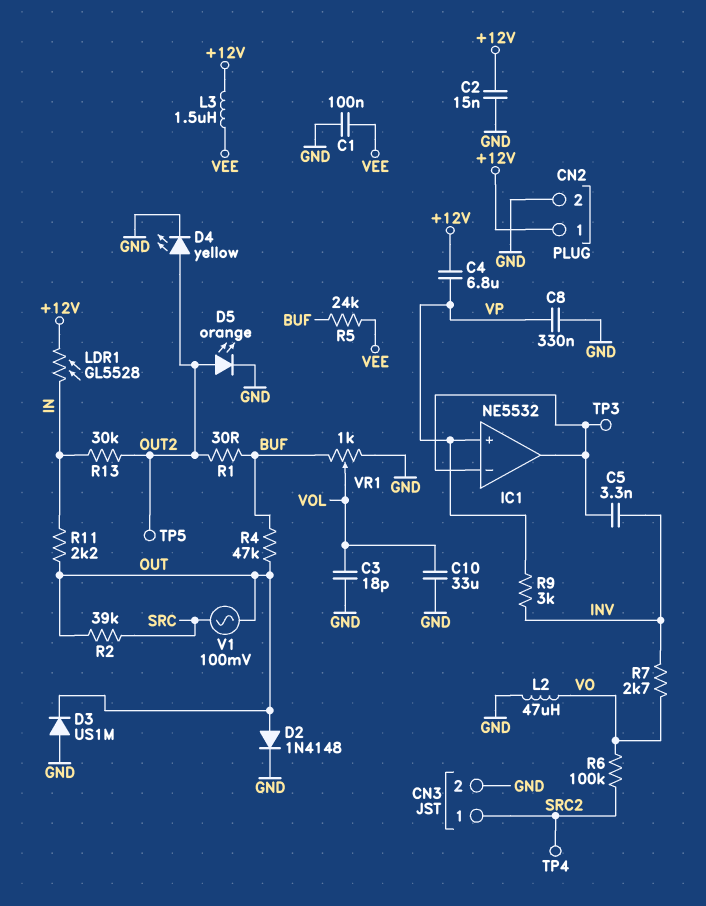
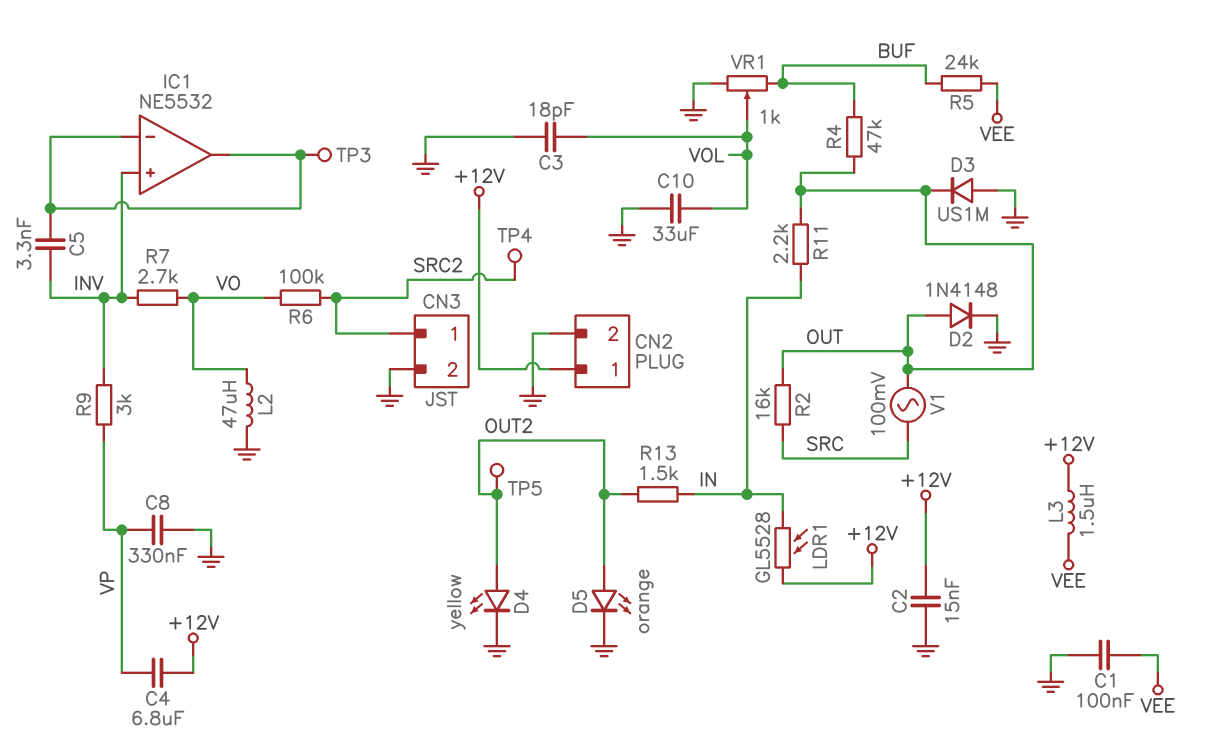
IC1 pin in+: VP -> INV
R1: 30 (BUF, OUT2) -> none
R2: 39k (OUT, SRC) -> 16k (OUT, SRC)
R13: 30k (IN, OUT2) -> 1.5k (IN, OUT2)

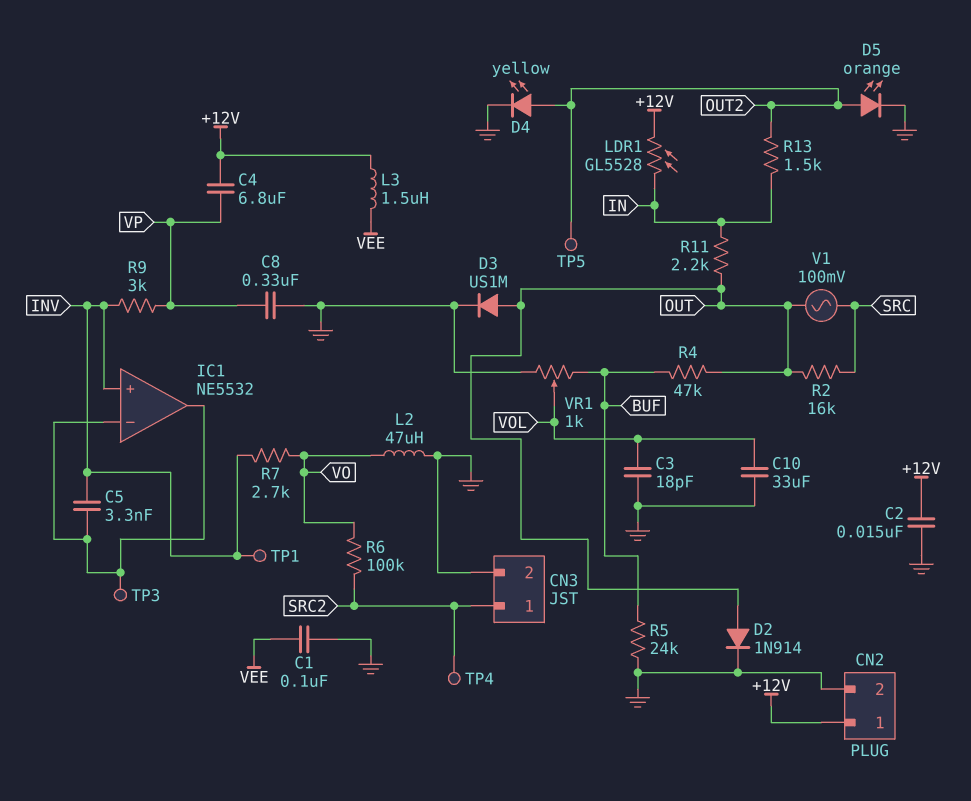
D2: diode 1N4148 (A OUT, K GND) -> diode 1N914 (A OUT, K GND)
D3: diode US1M (A GND, K OUT) -> diode US1M (A OUT, K GND)
R5: 24k (BUF, VEE) -> 24k (BUF, GND)
TP1: none -> test point (INV)

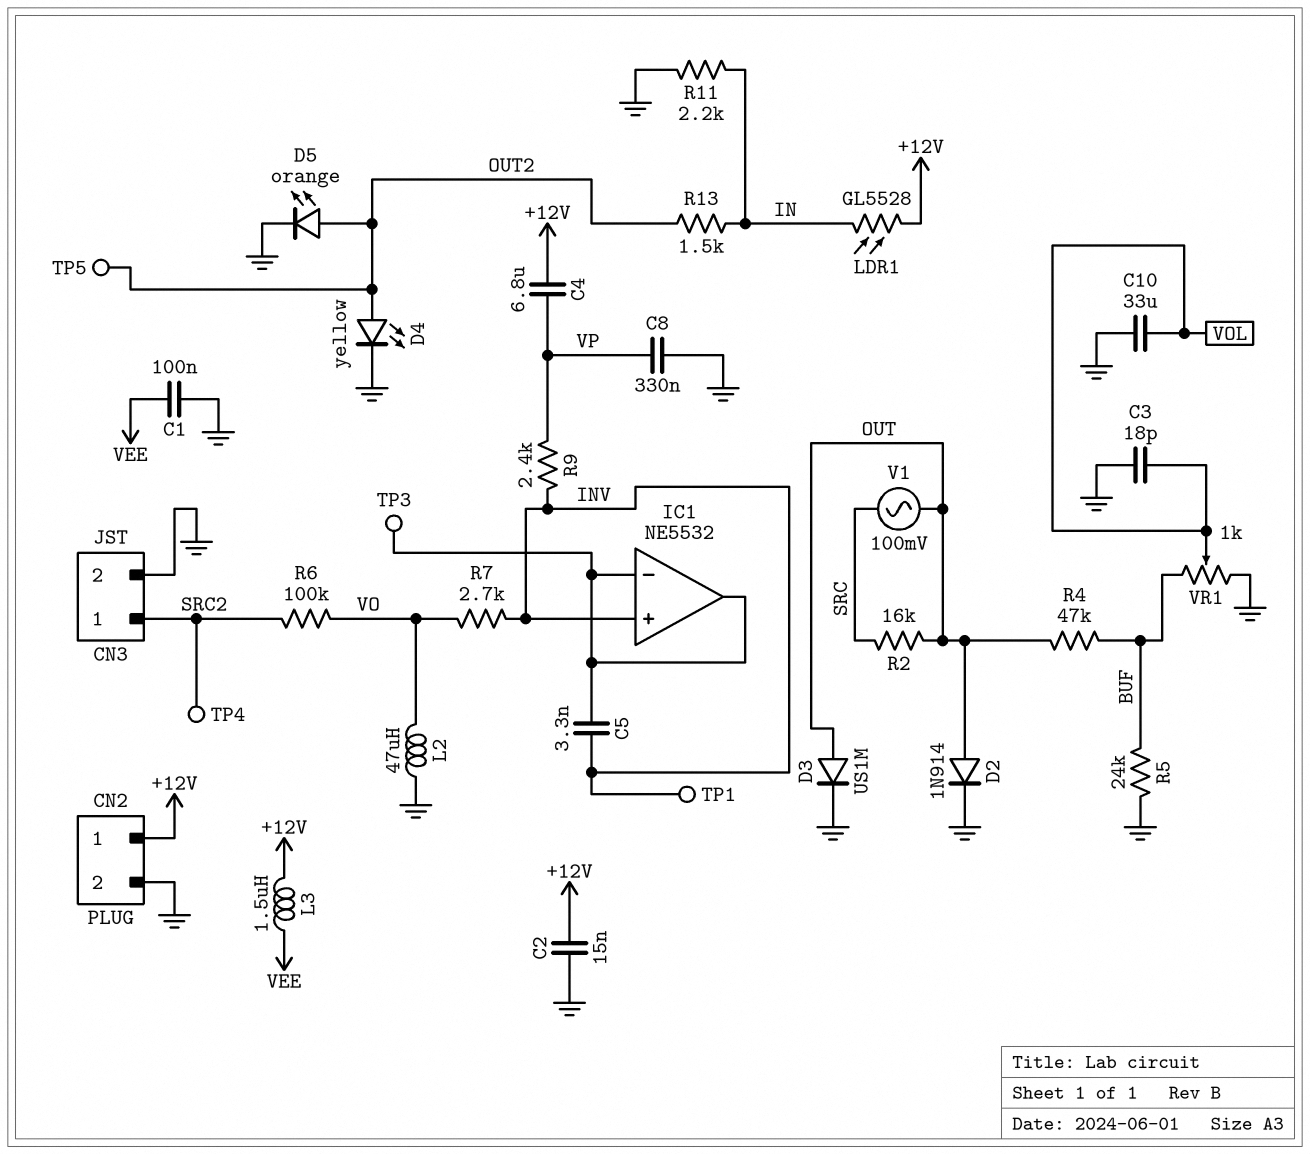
R9: 3k (INV, VP) -> 2.4k (INV, VP)
R11: 2.2k (IN, OUT) -> 2.2k (GND, IN)

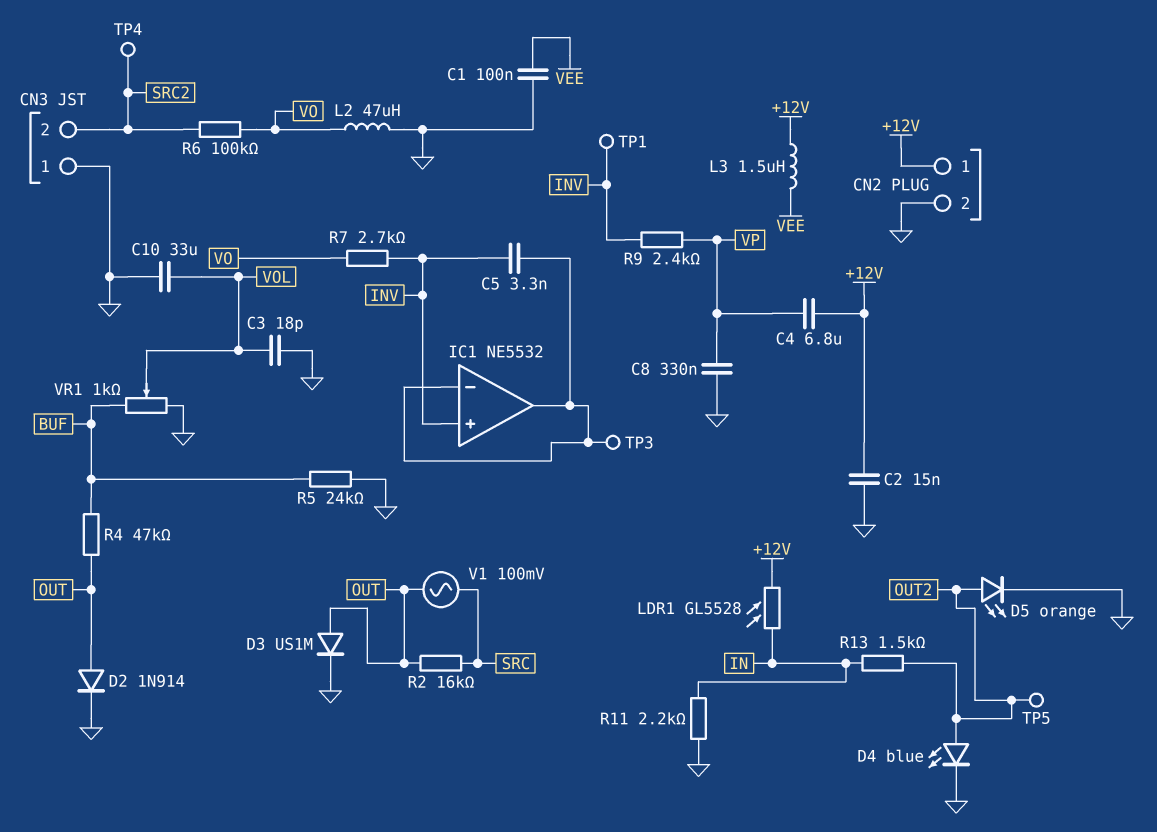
CN3 pin 1: SRC2 -> GND
CN3 pin 2: GND -> SRC2
D4: LED yellow (A OUT2, K GND) -> LED blue (A OUT2, K GND)

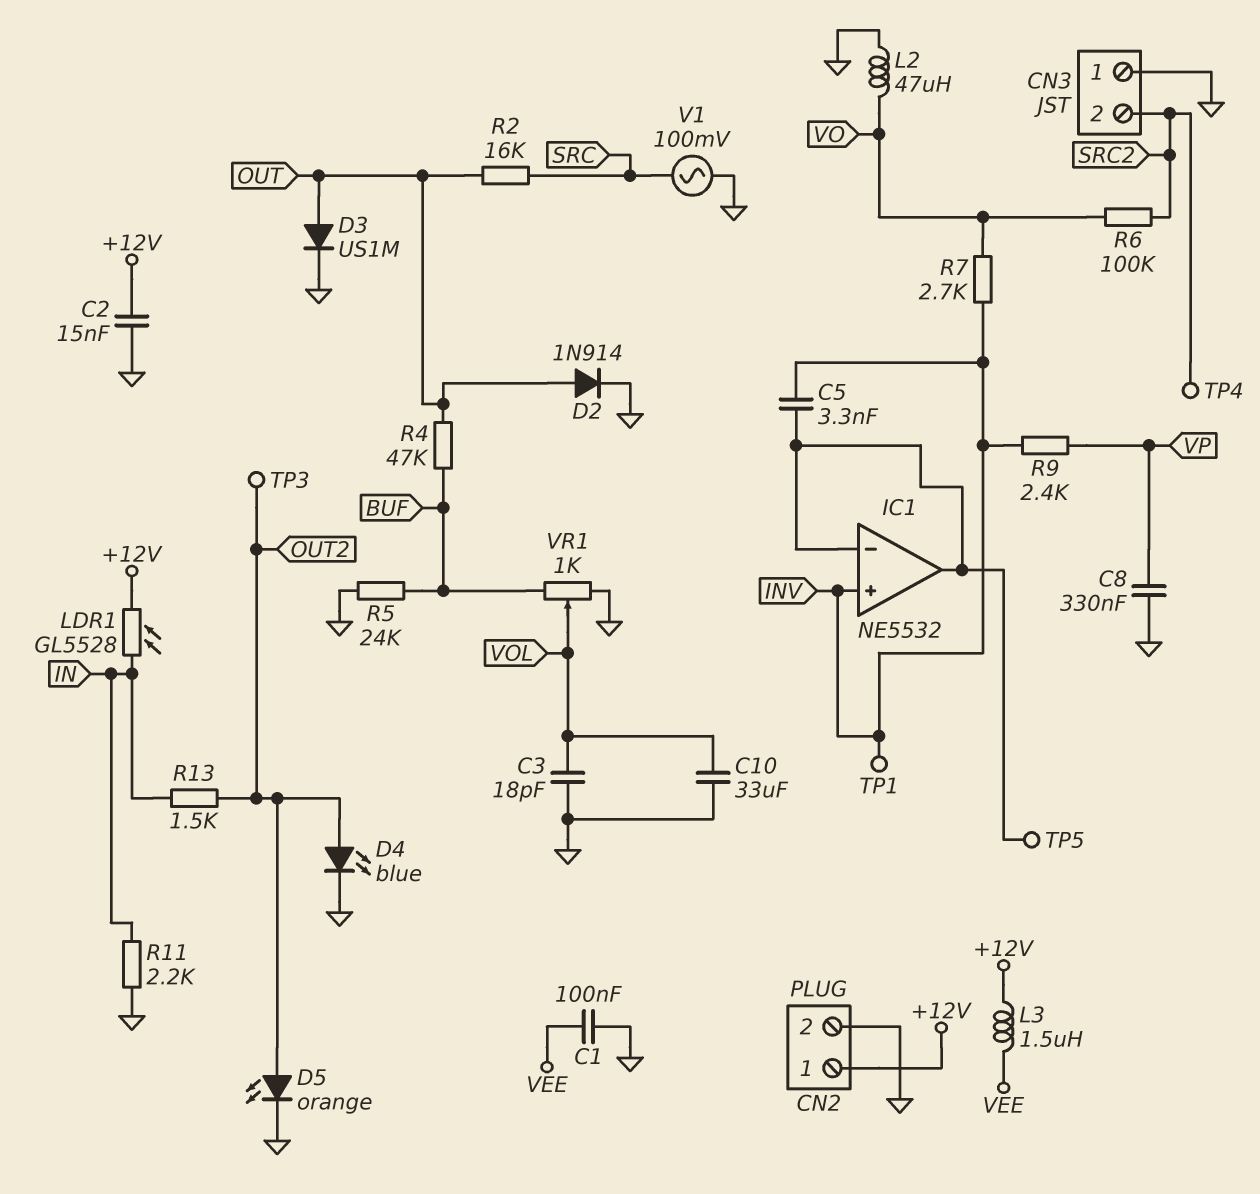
C4: 6.8uF (+12V, VP) -> none
TP3: test point (IC1/in-) -> test point (OUT2)
TP5: test point (OUT2) -> test point (IC1/in-)
V1: AC 100mV (OUT, SRC) -> AC 100mV (GND, SRC)

